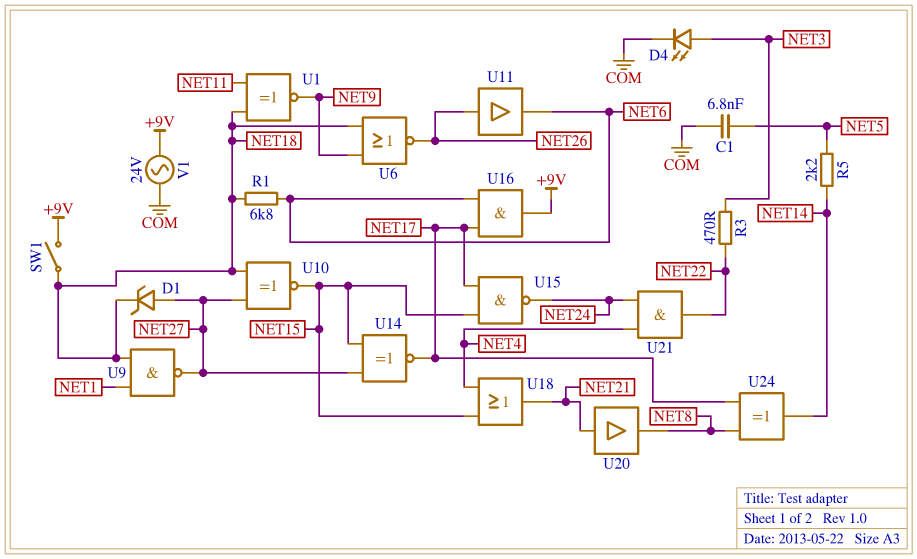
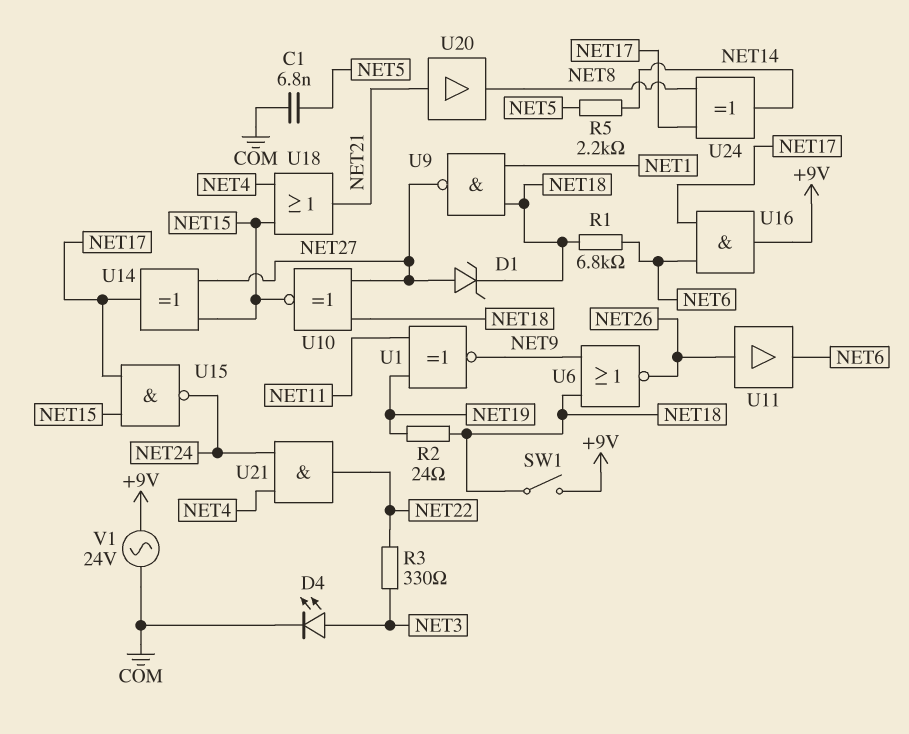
R2: none -> 24 (NET18, NET19)
R3: 470 (NET3, NET22) -> 330 (NET3, NET22)
U1: XNOR (in NET11, in NET18, out NET9) -> XNOR (in NET11, in NET19, out NET9)
U14: XNOR (in NET15, in NET27, out NET17) -> XOR (in NET15, in NET27, out NET17)

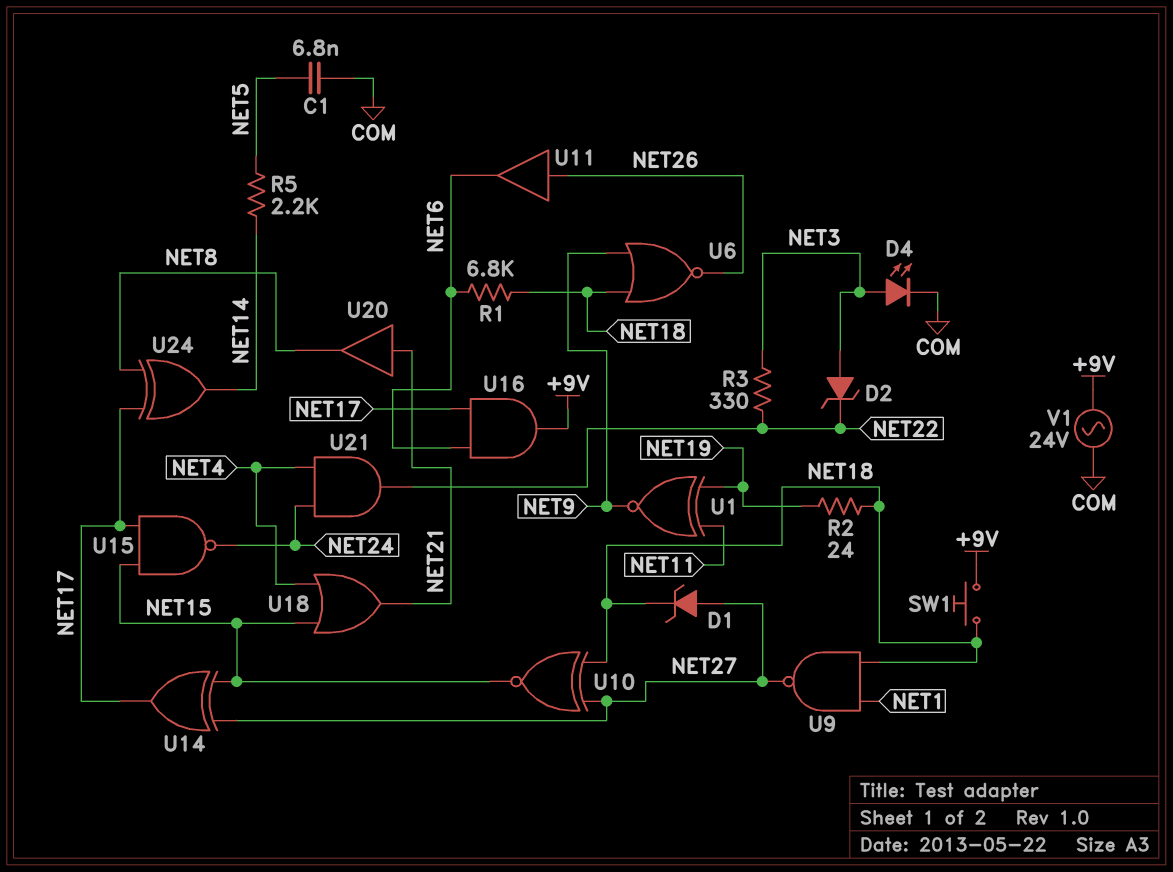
D2: none -> zener (A NET3, K NET22)
SW1: switch (+9V, NET18) -> button (+9V, NET18)

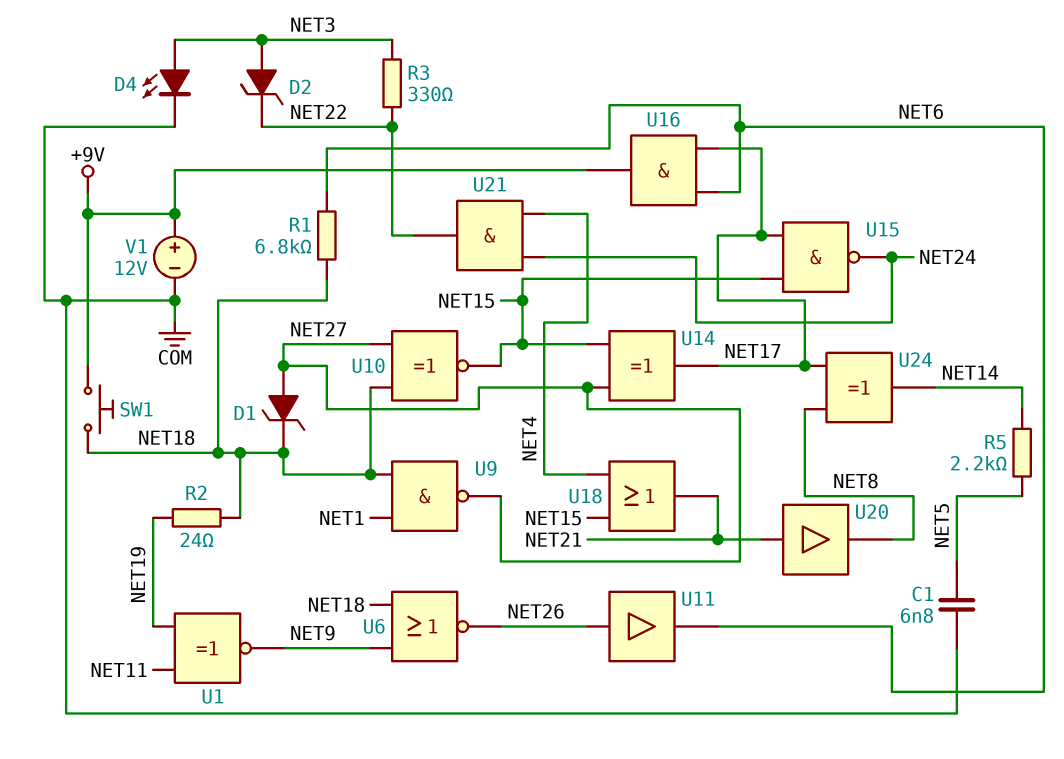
V1: AC 24V (+9V, COM) -> 12V (plus +9V, minus COM)

